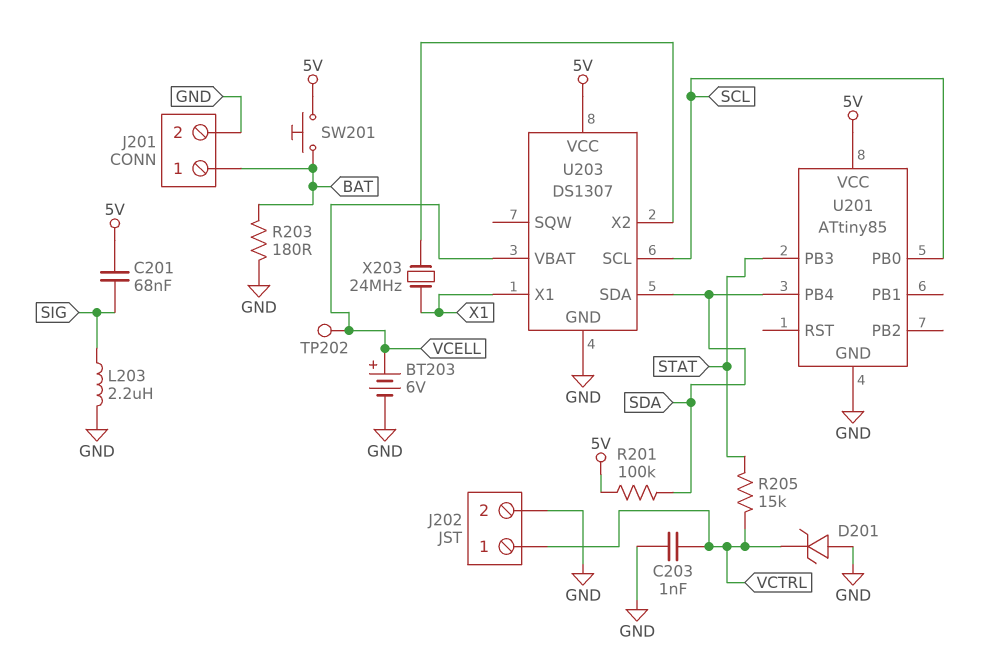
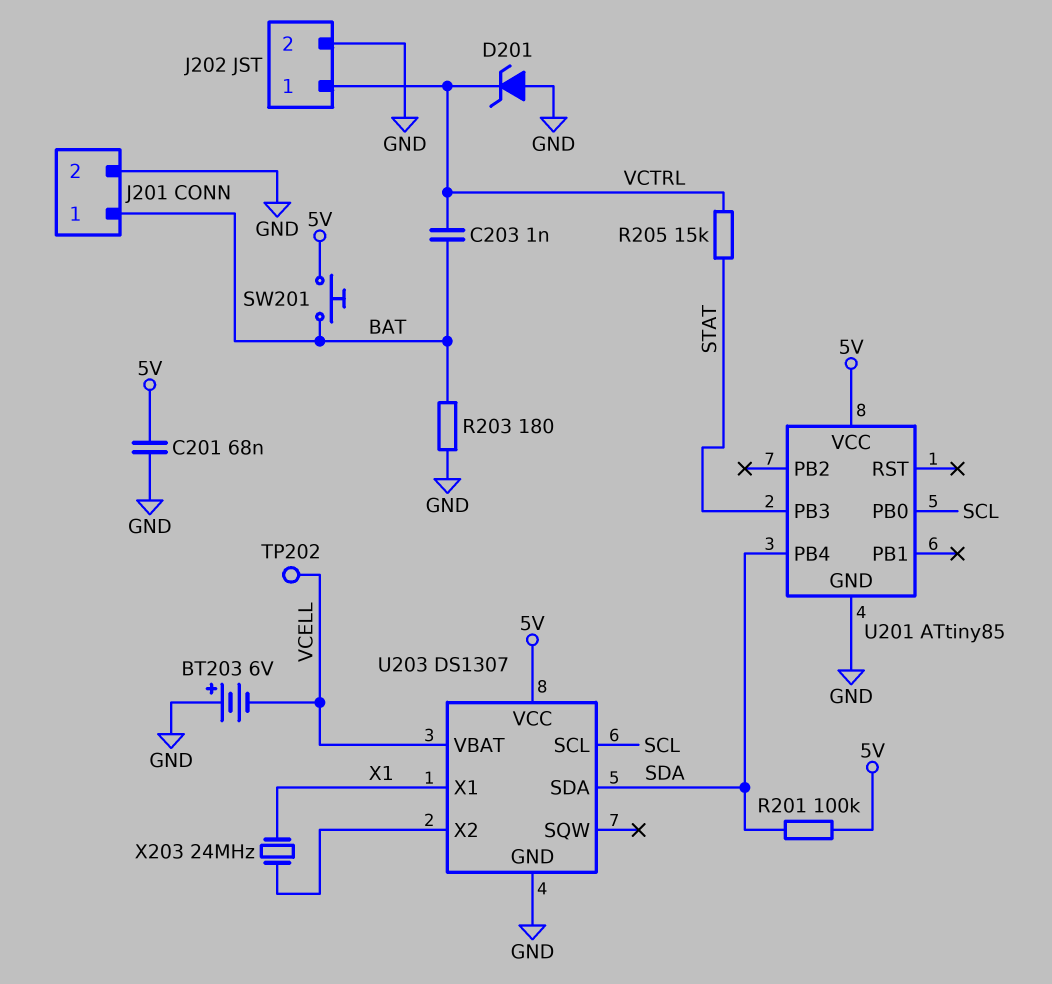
BT203: 6V (plus VCELL, minus GND) -> 6V (plus GND, minus VCELL)
C201: 68nF (5V, SIG) -> 68nF (5V, GND)
C203: 1nF (GND, VCTRL) -> 1nF (BAT, VCTRL)
L203: 2.2uH (GND, SIG) -> none

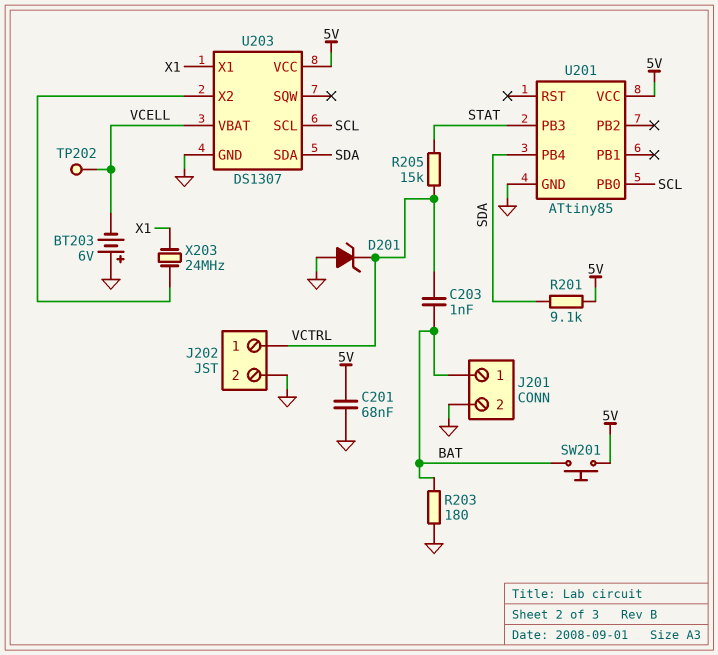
R201: 100k (5V, SDA) -> 9.1k (5V, SDA)

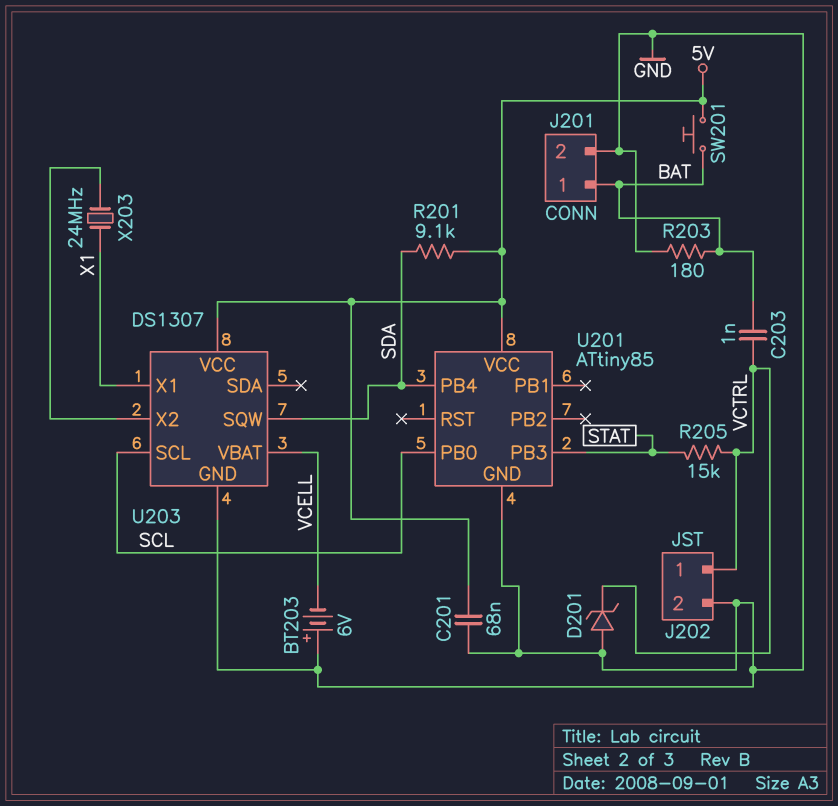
TP202: test point (VCELL) -> none
U203 pin SDA: SDA -> none
U203 pin SQW: none -> SDA

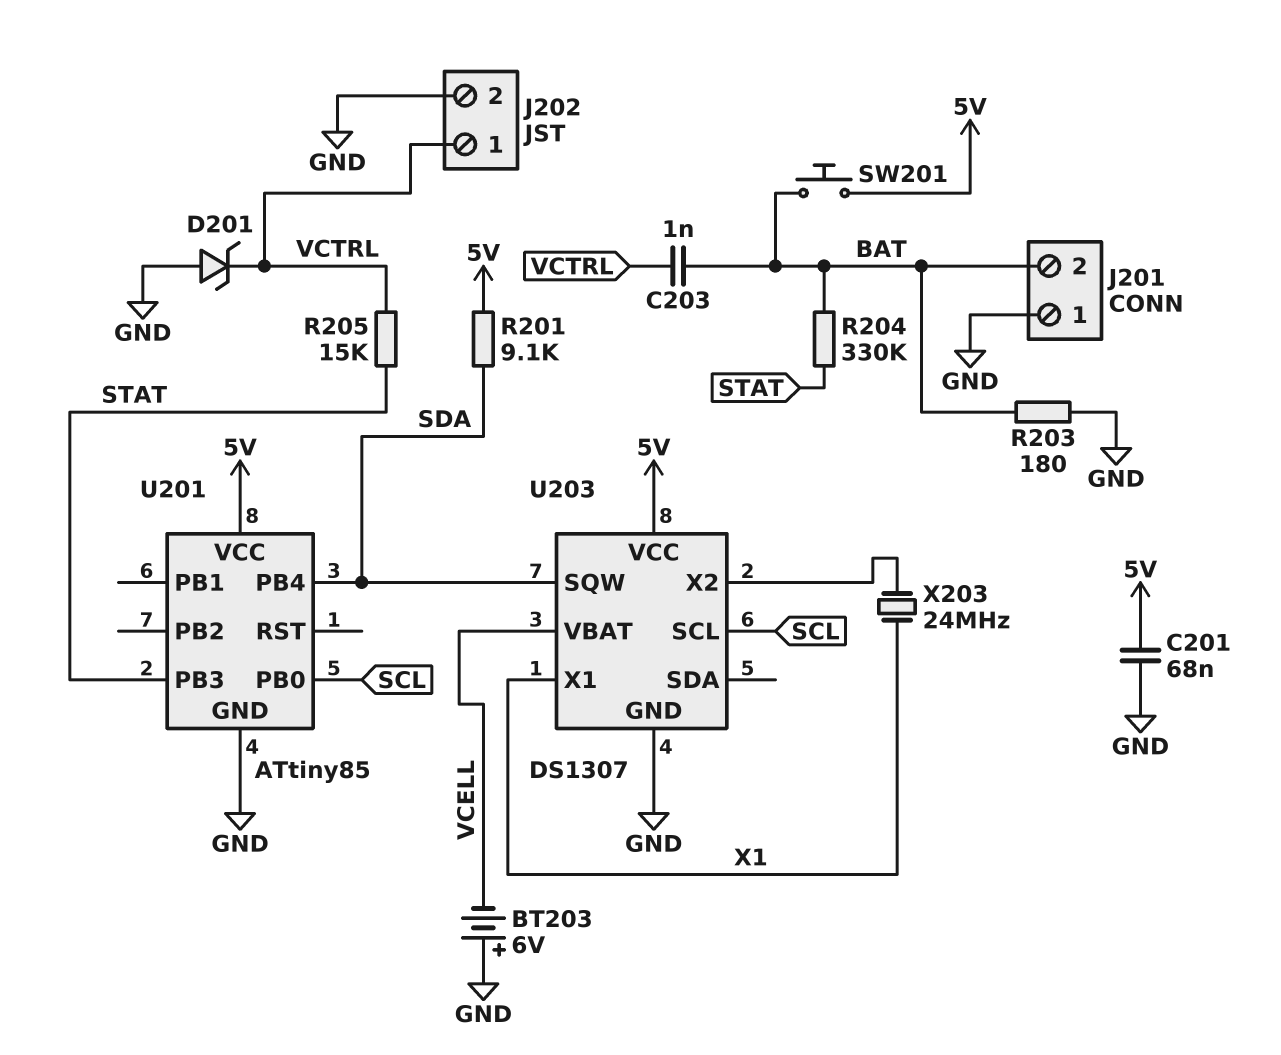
J201 pin 1: BAT -> GND
J201 pin 2: GND -> BAT
R204: none -> 330k (BAT, STAT)

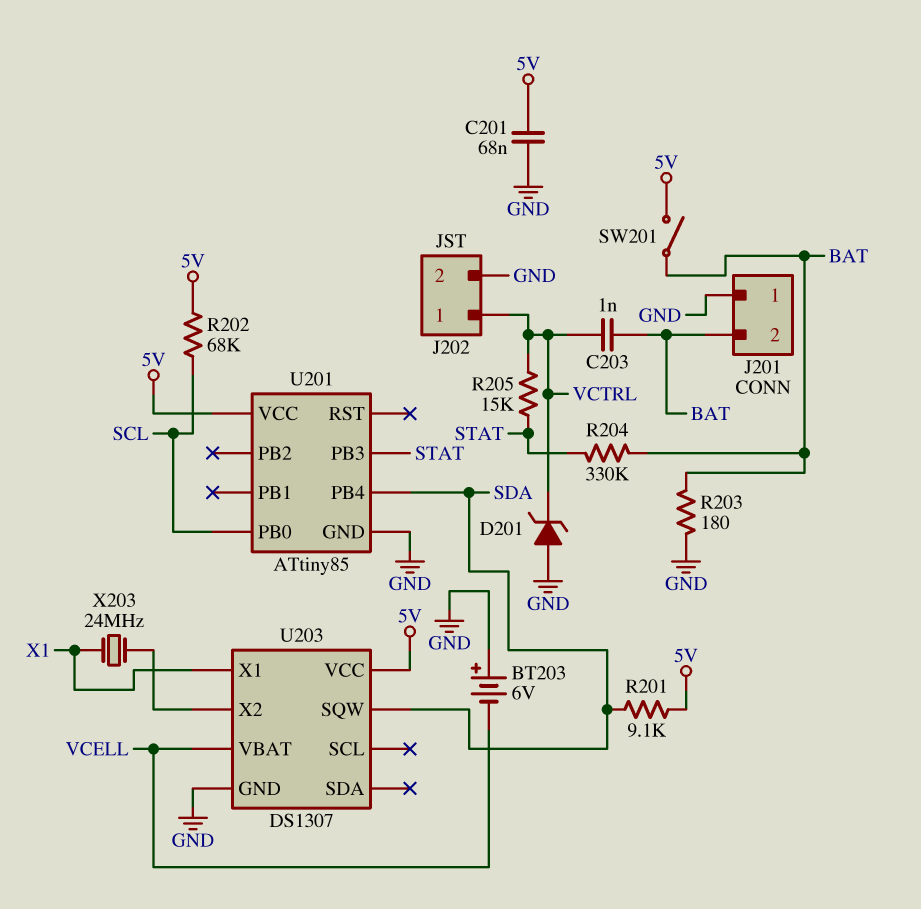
R202: none -> 68k (5V, SCL)
SW201: button (5V, BAT) -> switch (5V, BAT)
U203 pin SCL: SCL -> none

